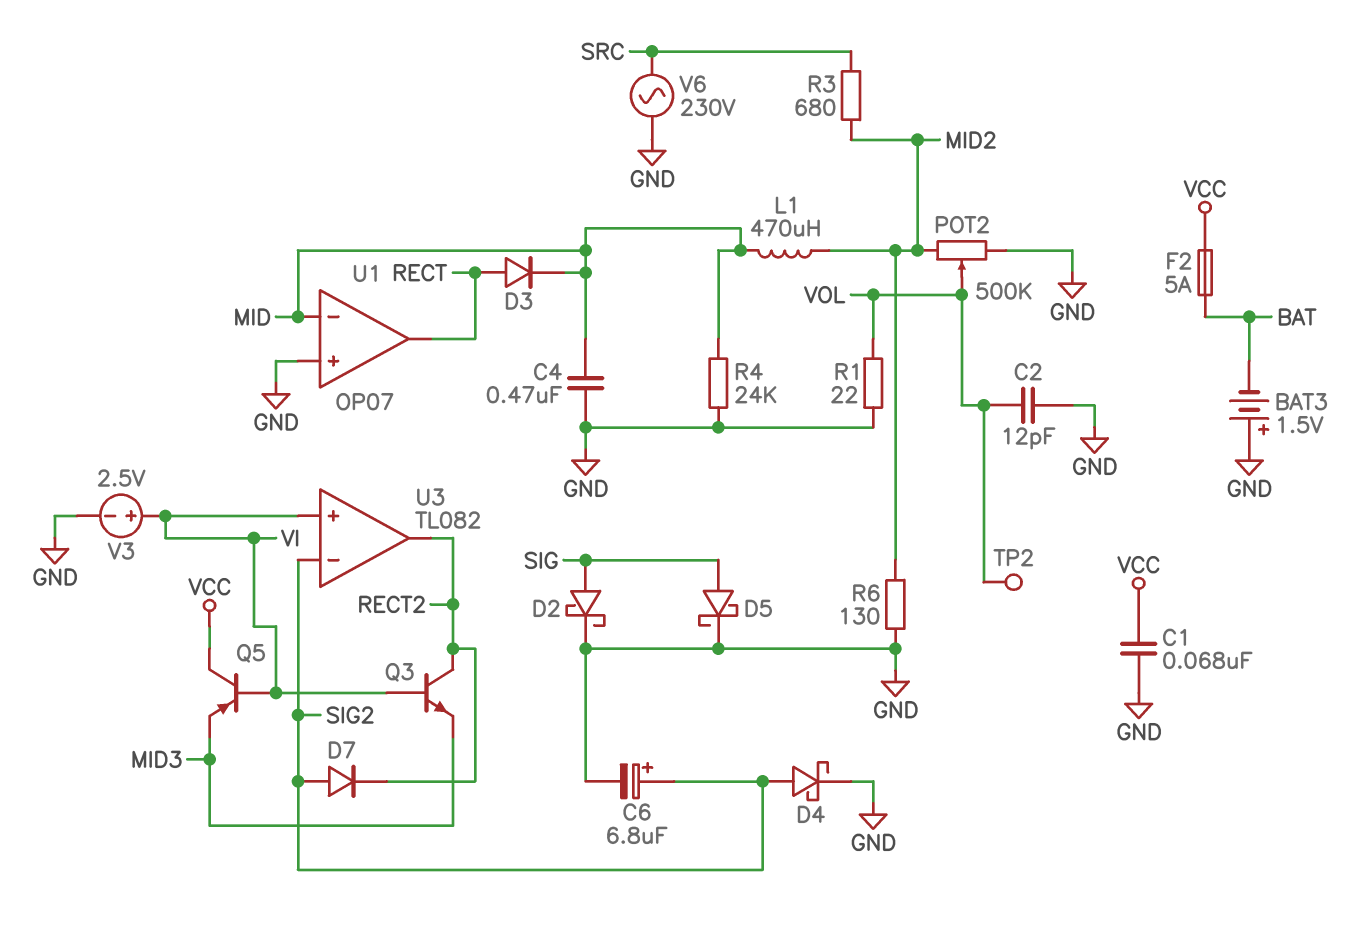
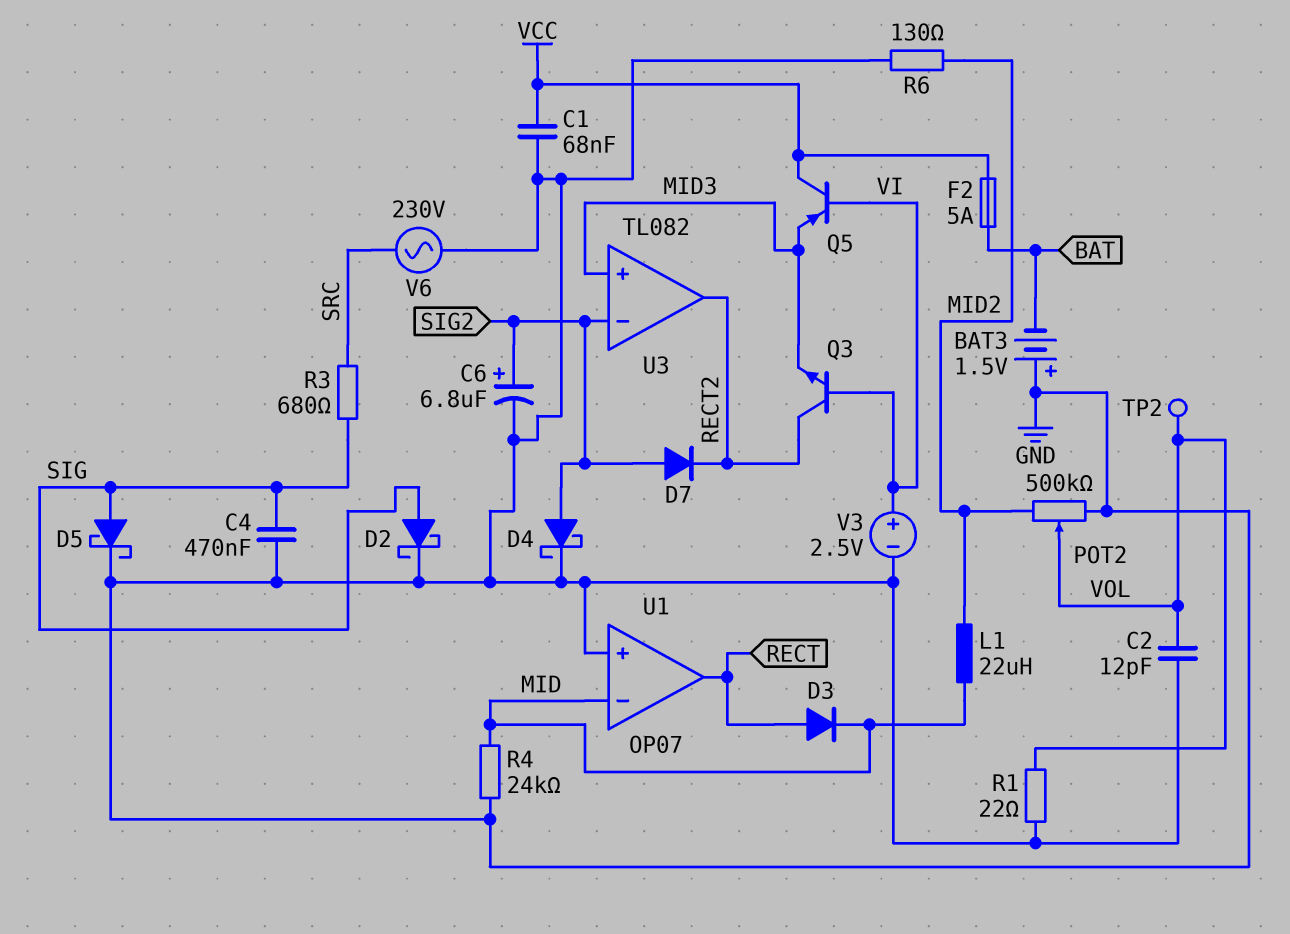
C4: 470nF (GND, MID) -> 470nF (GND, SIG)
L1: 470uH (MID, MID2) -> 22uH (MID, MID2)
R3: 680 (MID2, SRC) -> 680 (SIG, SRC)
U3 pin in+: VI -> MID3

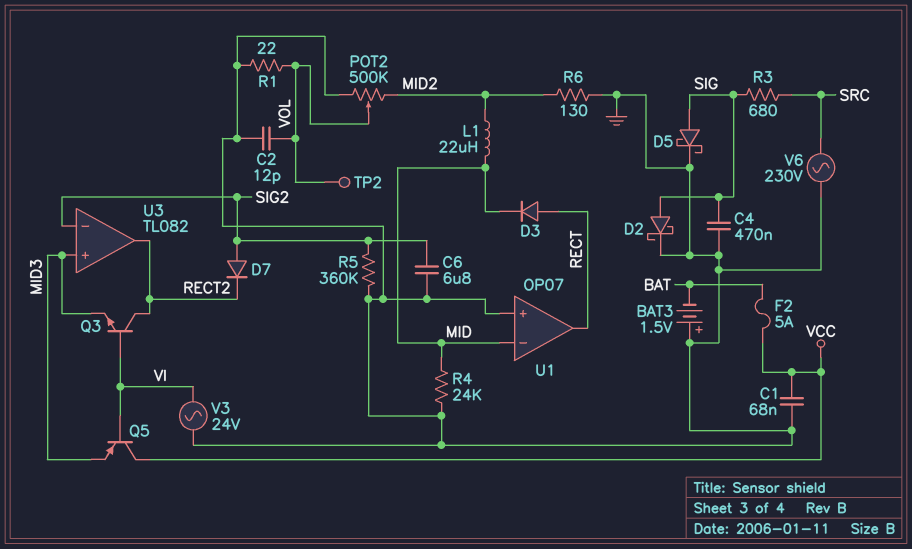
C6: 6.8uF (plus SIG2, minus GND) -> 6.8uF (GND, SIG2)
D4: schottky (A SIG2, K GND) -> none
R5: none -> 360k (GND, SIG2)
V3: 2.5V (plus VI, minus GND) -> AC 24V (GND, VI)

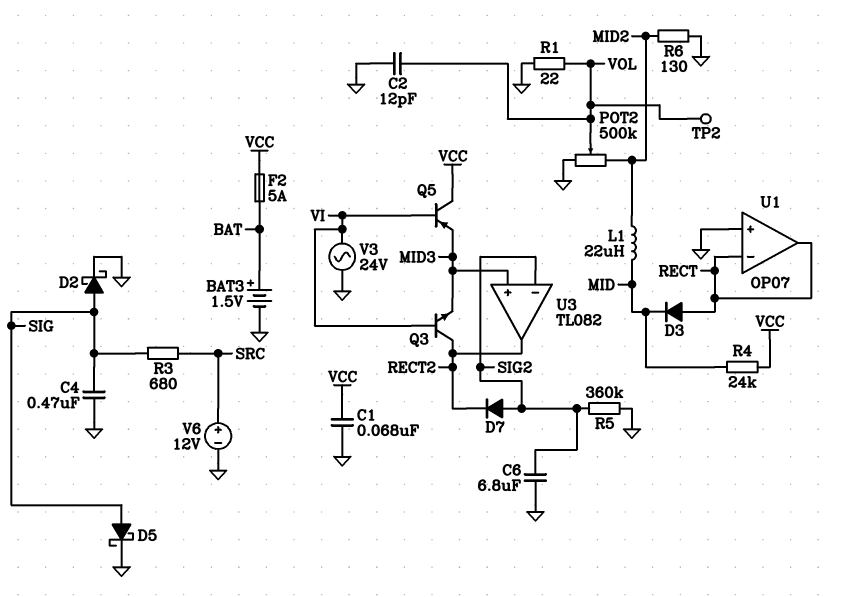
BAT3: 1.5V (plus GND, minus BAT) -> 1.5V (plus BAT, minus GND)
R4: 24k (GND, MID) -> 24k (MID, VCC)
U1 pin in-: MID -> RECT
V6: AC 230V (GND, SRC) -> 12V (plus SRC, minus GND)

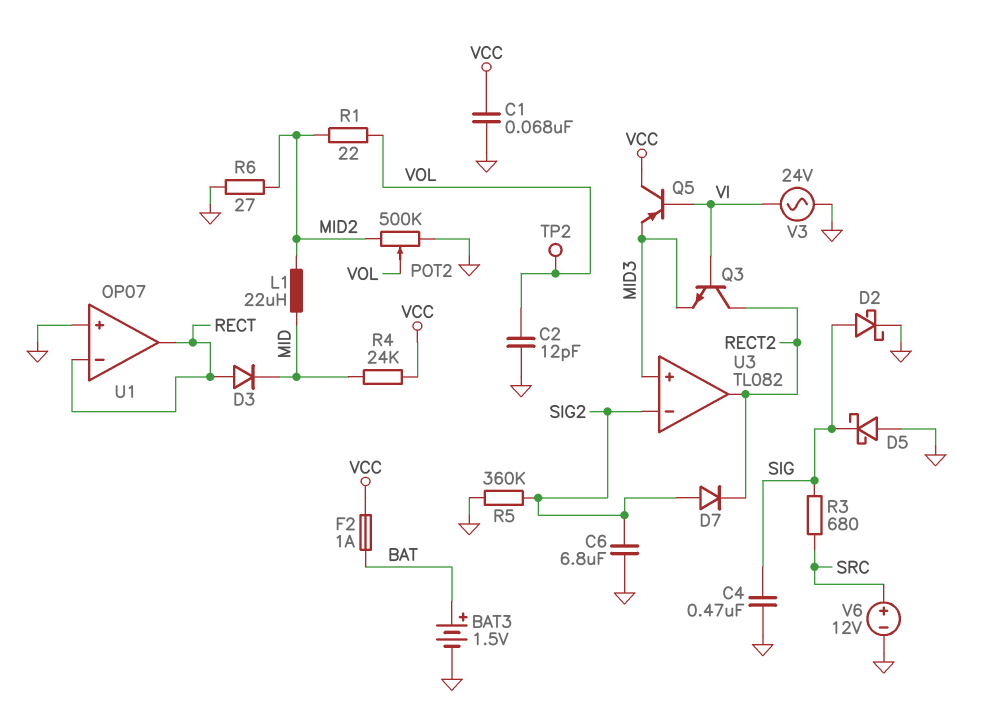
D5: schottky (A SIG, K GND) -> schottky (A GND, K SIG)
F2: 5A (BAT, VCC) -> 1A (BAT, VCC)
R1: 22 (GND, VOL) -> 22 (MID2, VOL)
R6: 130 (GND, MID2) -> 27 (GND, MID2)

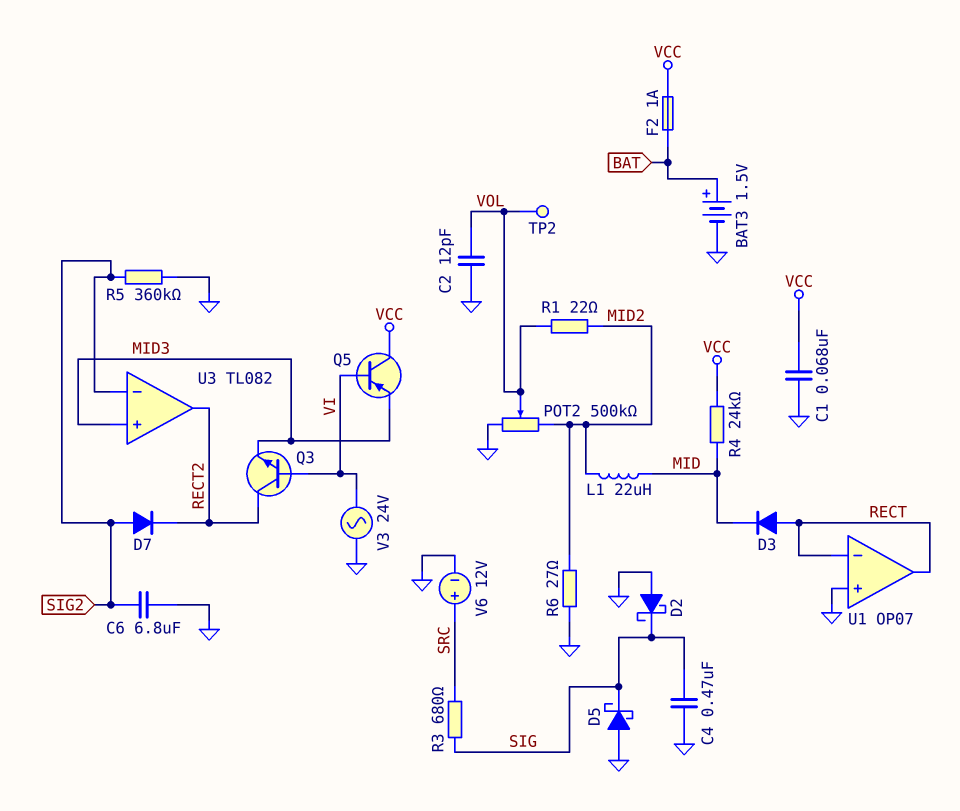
D2: schottky (A SIG, K GND) -> schottky (A GND, K SIG)

